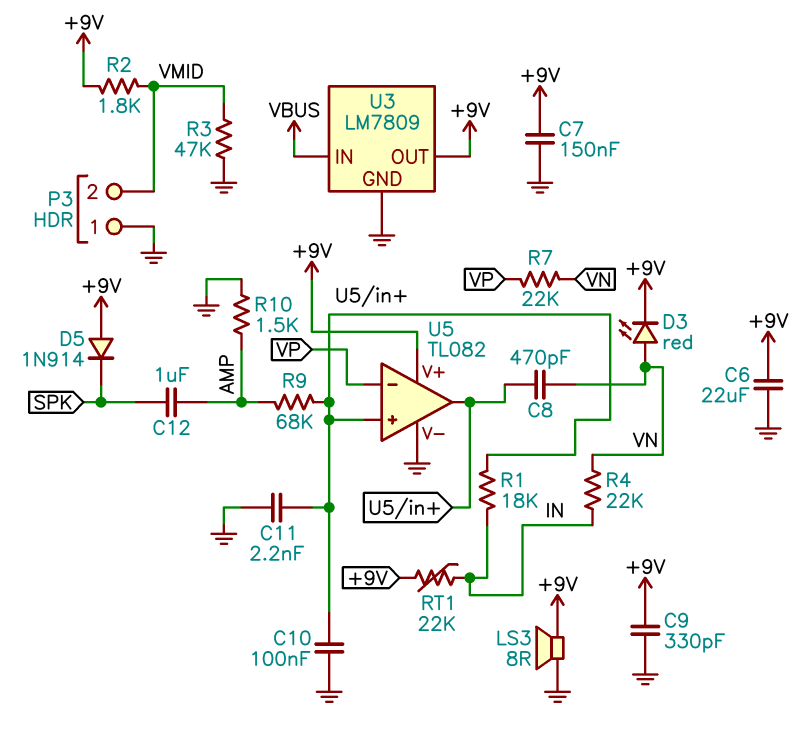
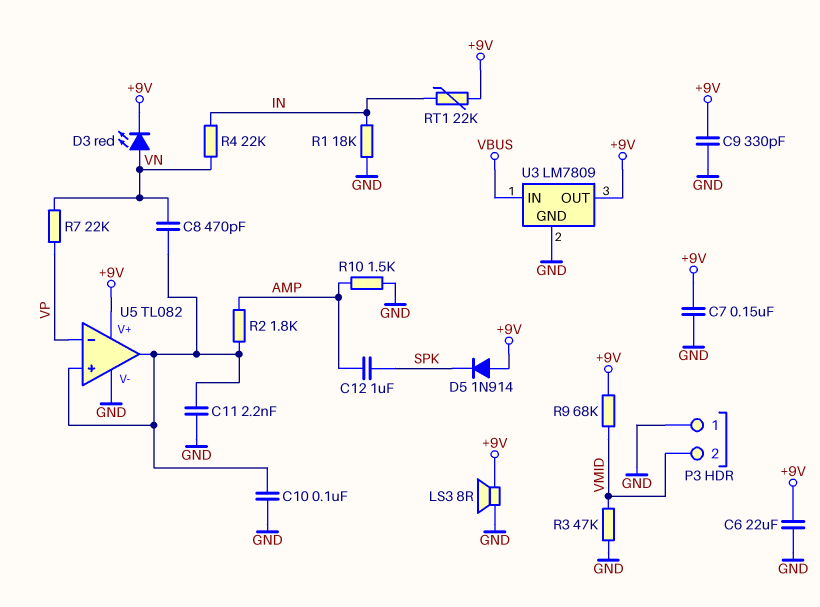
R1: 18k (IN, U5/in+) -> 18k (GND, IN)
R2: 1.8k (+9V, VMID) -> 1.8k (AMP, U5/in+)
R9: 68k (AMP, U5/in+) -> 68k (+9V, VMID)

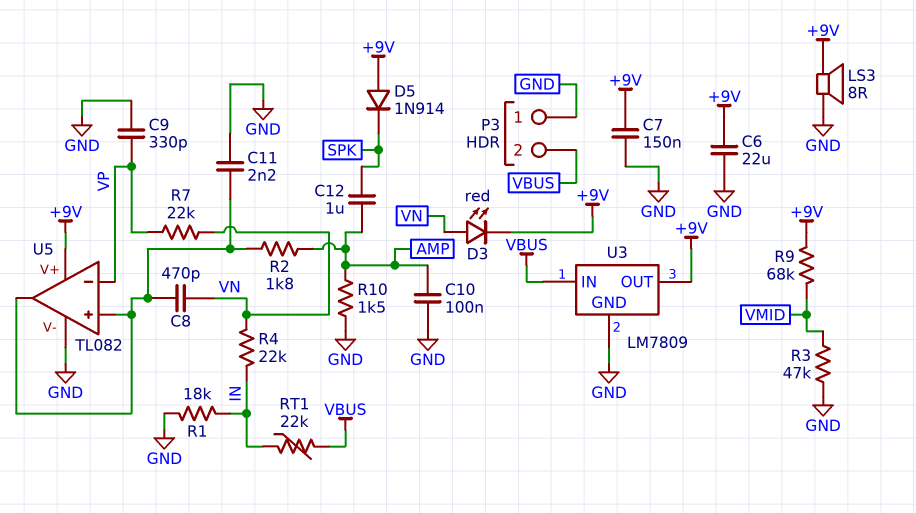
C9: 330pF (+9V, GND) -> 330pF (GND, VP)
C10: 100nF (GND, U5/in+) -> 100nF (AMP, GND)
P3 pin 2: VMID -> VBUS
RT1: 22k (+9V, IN) -> 22k (IN, VBUS)

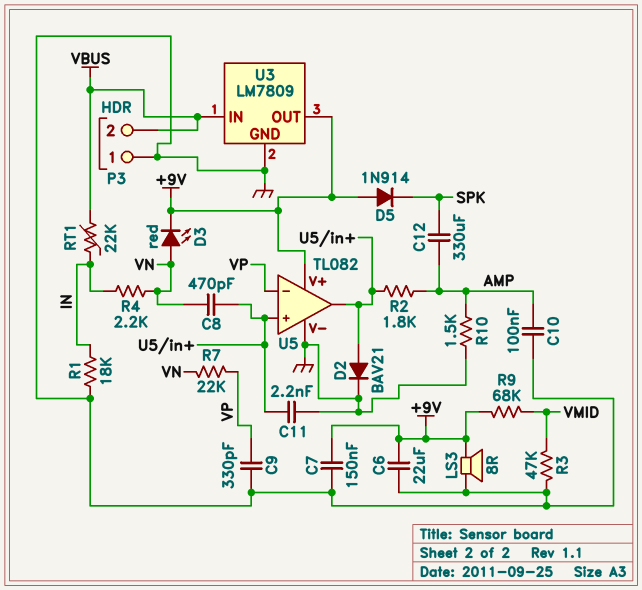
C12: 1uF (AMP, SPK) -> 330uF (AMP, SPK)
D2: none -> diode BAV21 (A U5/in+, K GND)
R4: 22k (IN, VN) -> 2.2k (IN, VN)

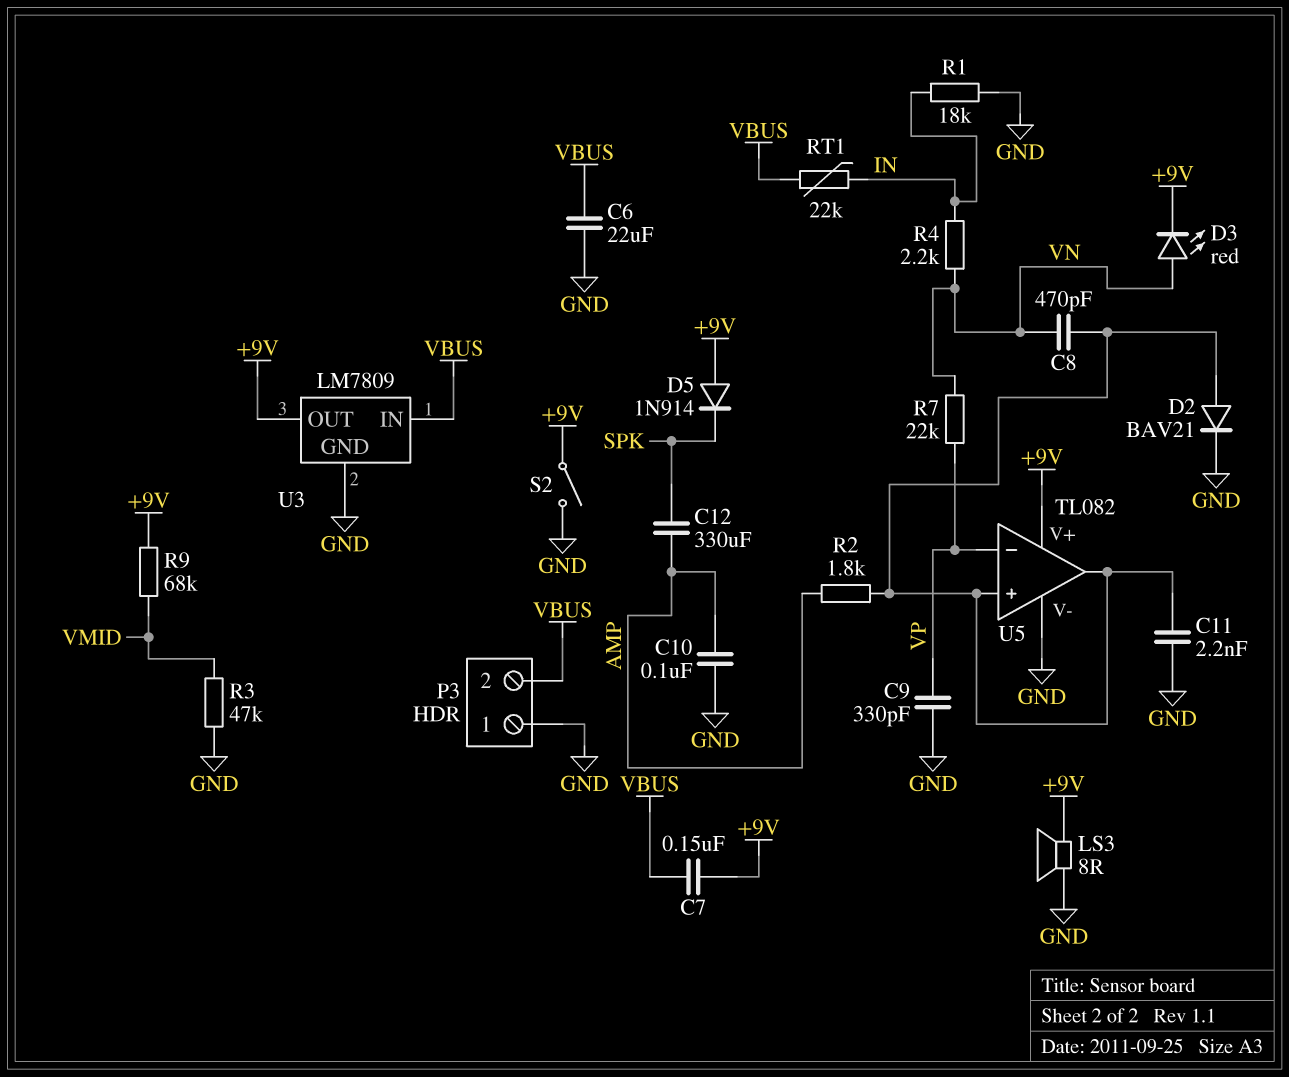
C6: 22uF (+9V, GND) -> 22uF (GND, VBUS)
C7: 150nF (+9V, GND) -> 150nF (+9V, VBUS)
R10: 1.5k (AMP, GND) -> none
S2: none -> switch (+9V, GND)

